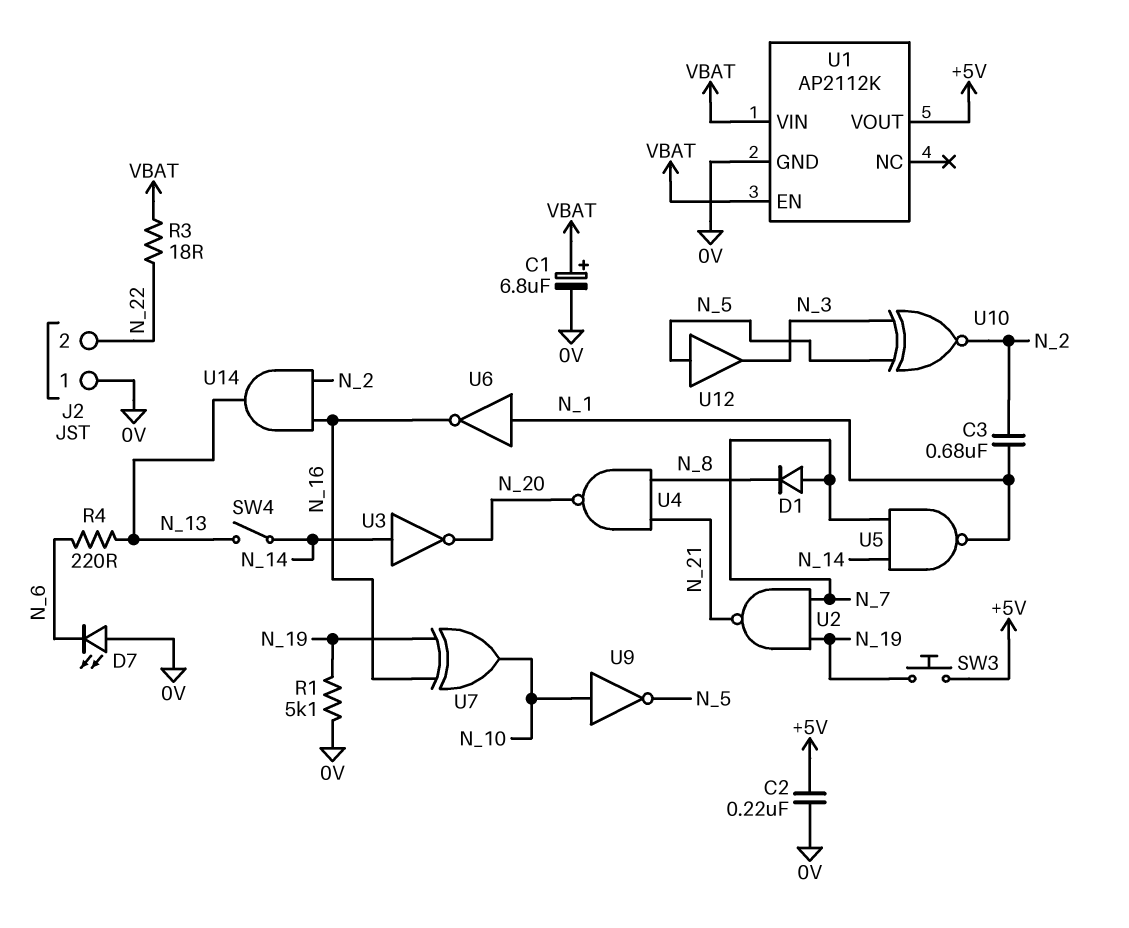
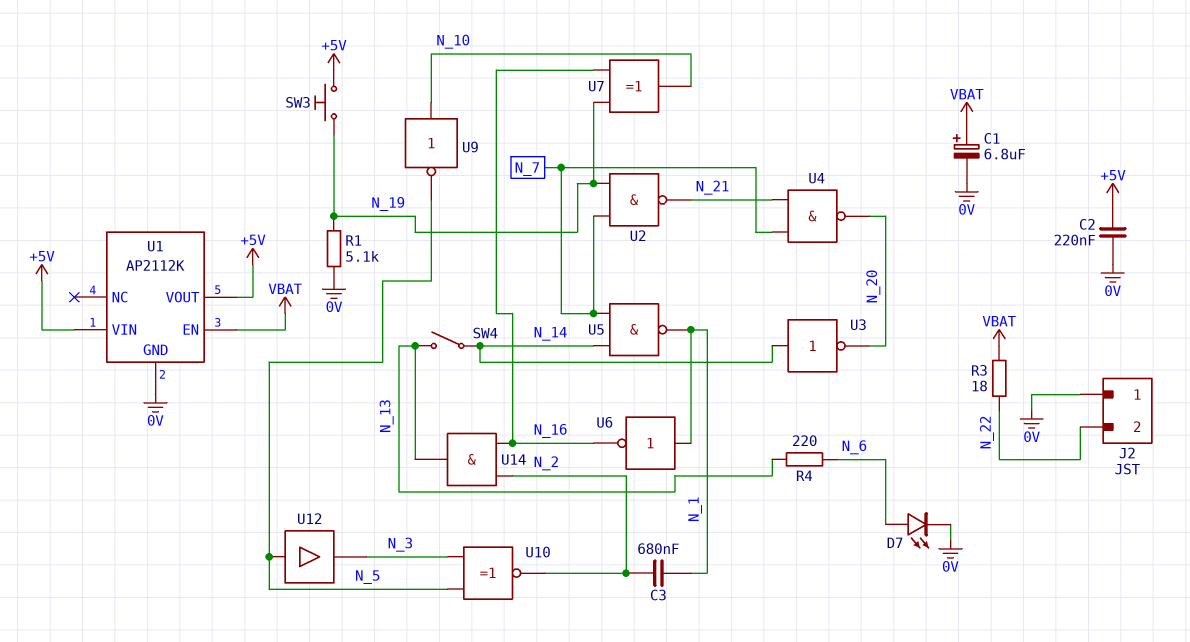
D1: diode (A N_7, K N_8) -> none
D7: LED (A 0V, K N_6) -> LED (A N_6, K 0V)
U1 pin VIN: VBAT -> +5V
U4: NAND (in N_8, in N_21, out N_20) -> NAND (in N_7, in N_21, out N_20)

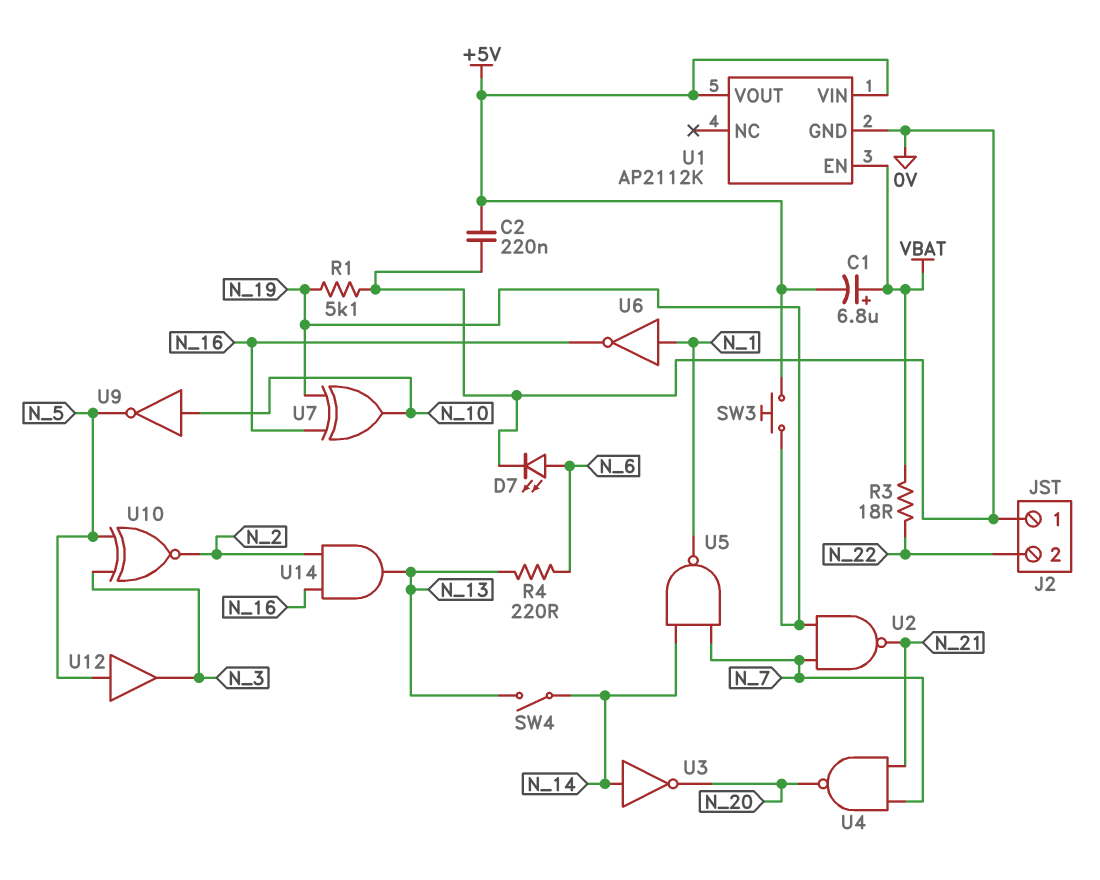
C1: 6.8uF (plus VBAT, minus 0V) -> 6.8uF (plus VBAT, minus +5V)
C3: 680nF (N_1, N_2) -> none

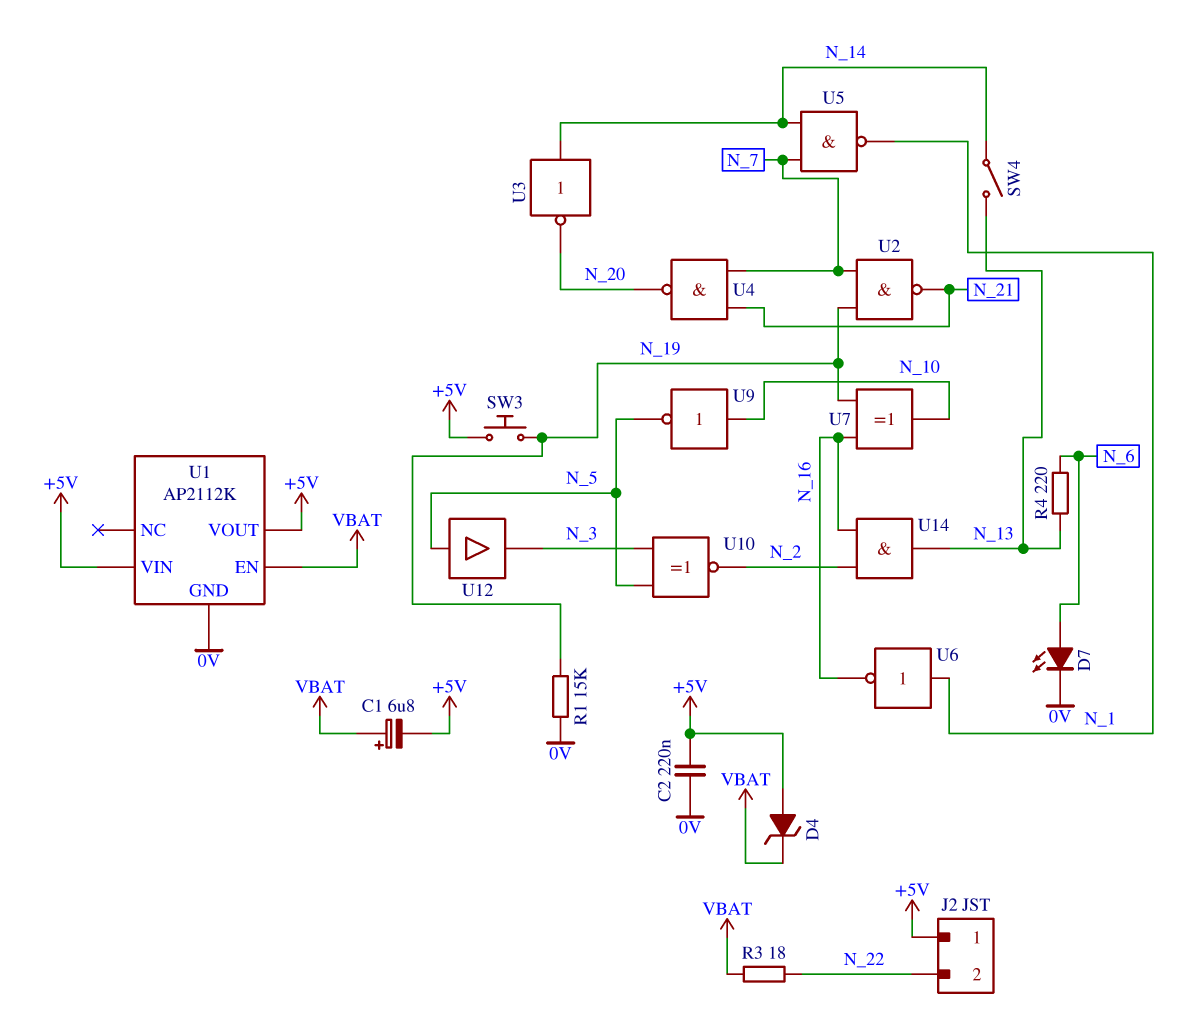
D4: none -> zener (A +5V, K VBAT)
J2 pin 1: 0V -> +5V
R1: 5.1k (0V, N_19) -> 15k (0V, N_19)

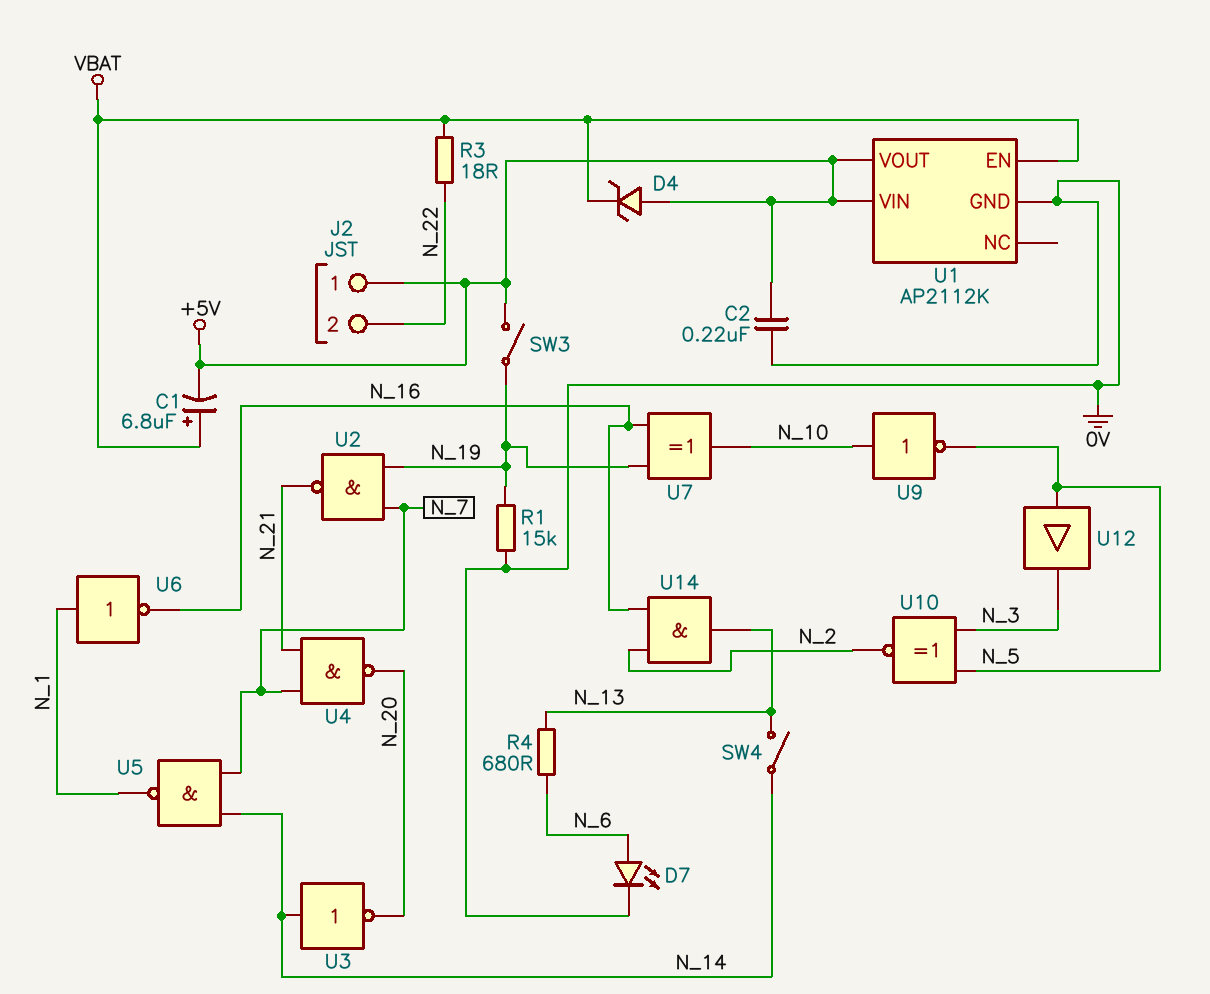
R4: 220 (N_6, N_13) -> 680 (N_6, N_13)
SW3: button (+5V, N_19) -> switch (+5V, N_19)

